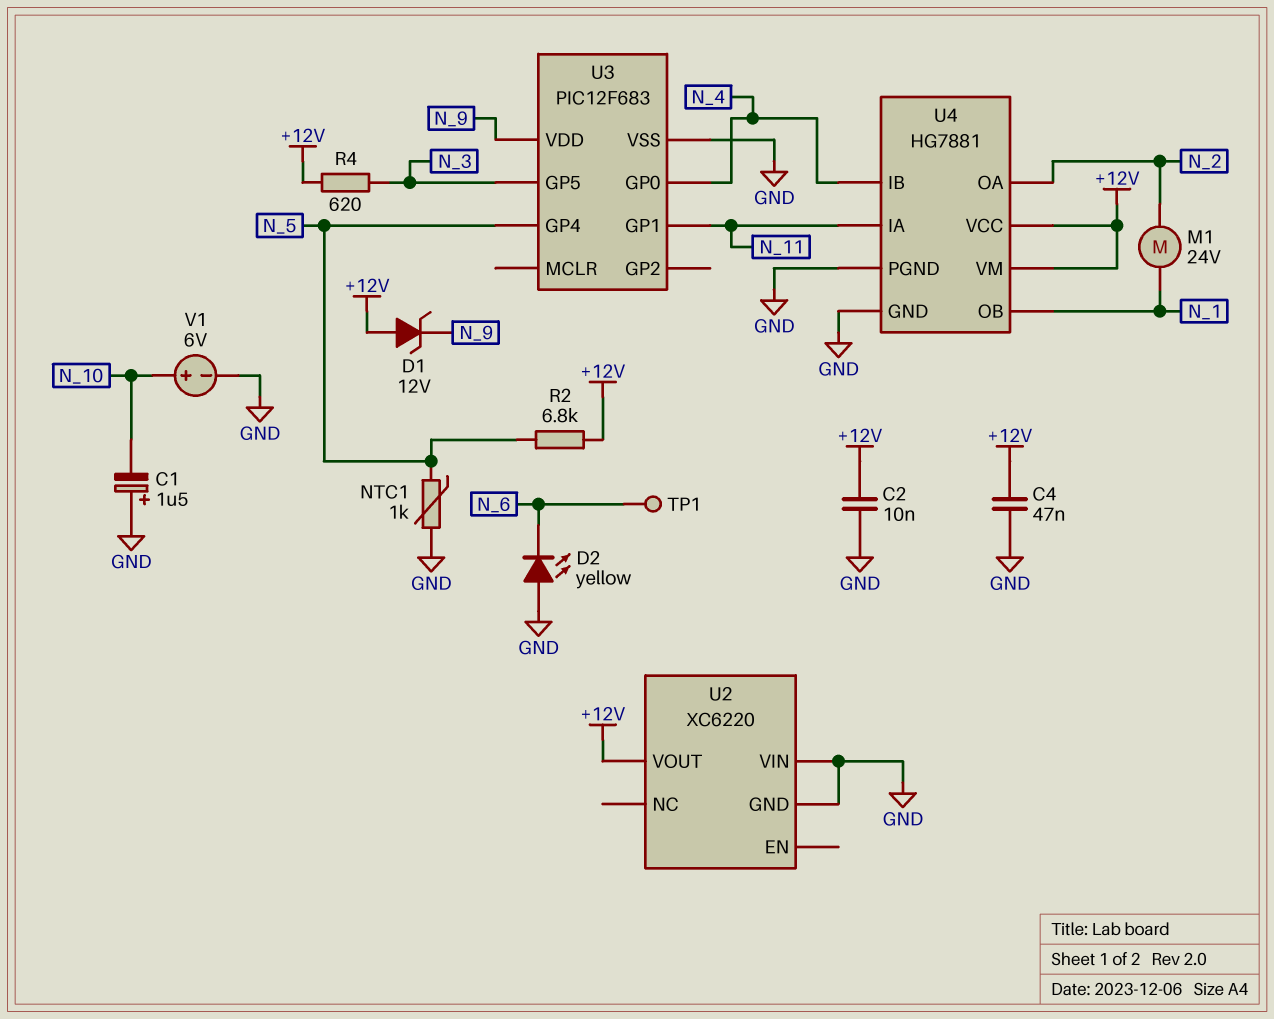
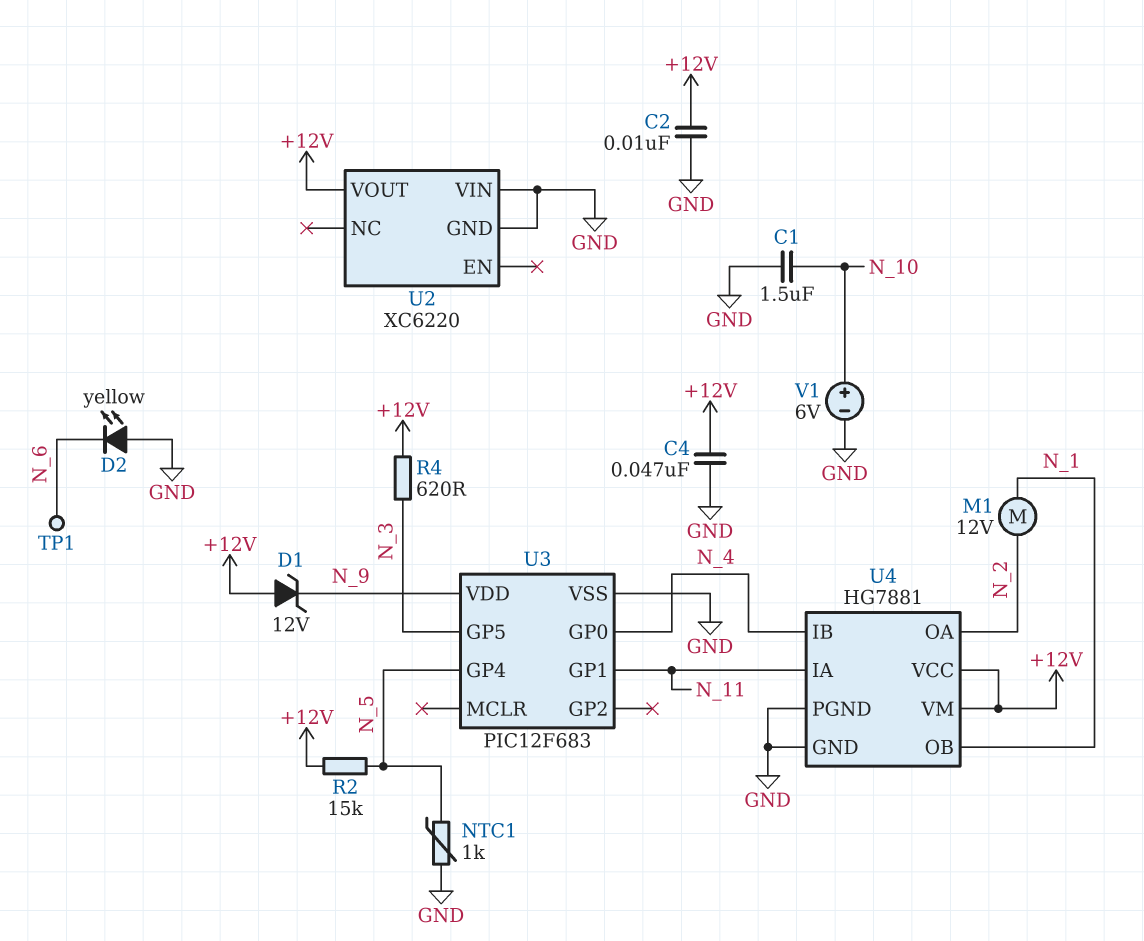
C1: 1.5uF (plus GND, minus N_10) -> 1.5uF (GND, N_10)
M1: motor 24V (N_1, N_2) -> motor 12V (N_1, N_2)
R2: 6.8k (+12V, N_5) -> 15k (+12V, N_5)

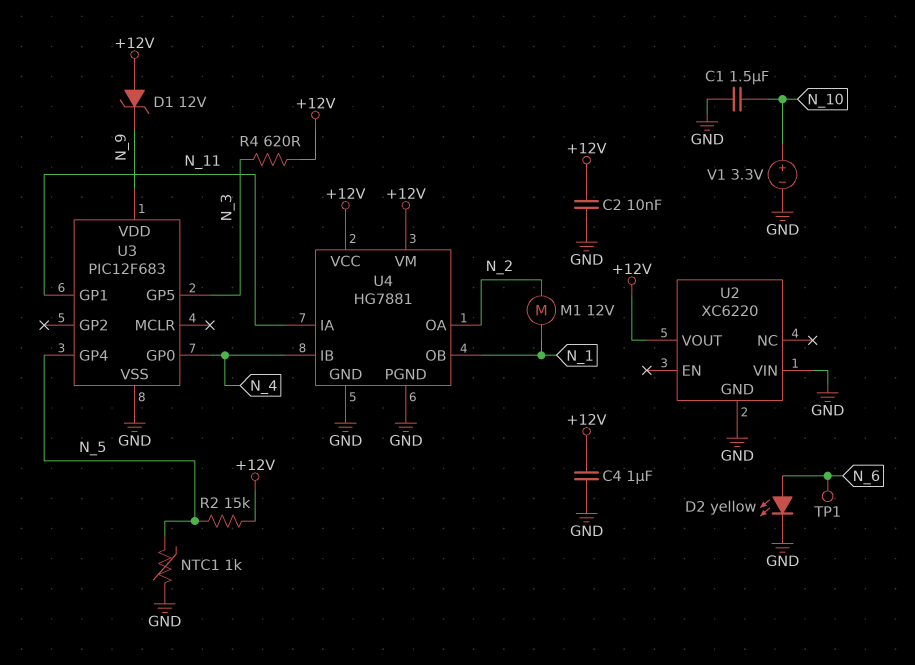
C4: 47nF (+12V, GND) -> 1uF (+12V, GND)
D2: LED yellow (A GND, K N_6) -> LED yellow (A N_6, K GND)
V1: 6V (plus N_10, minus GND) -> 3.3V (plus N_10, minus GND)

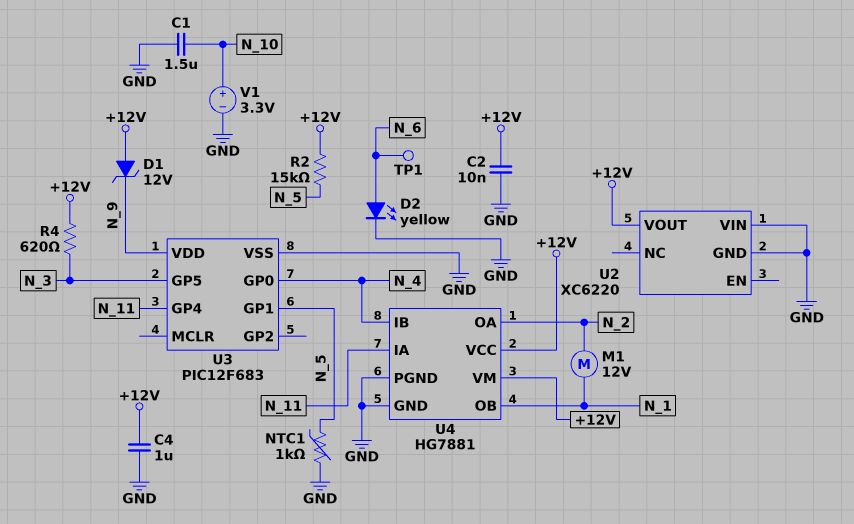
U3 pin GP1: N_11 -> N_5
U3 pin GP4: N_5 -> N_11

